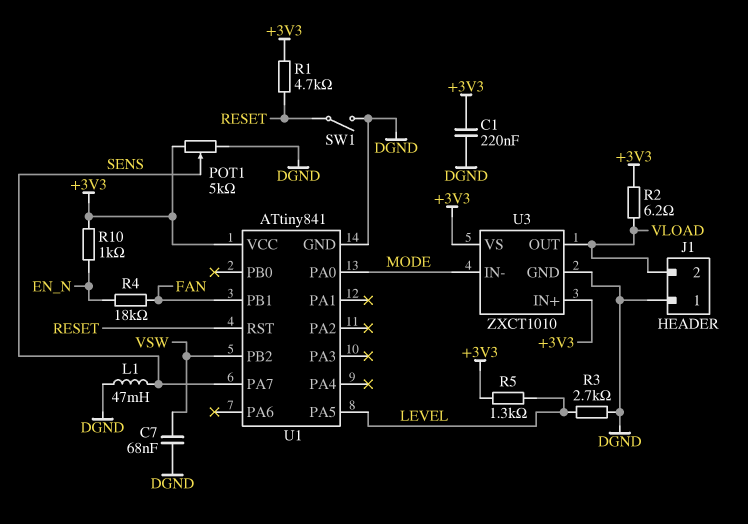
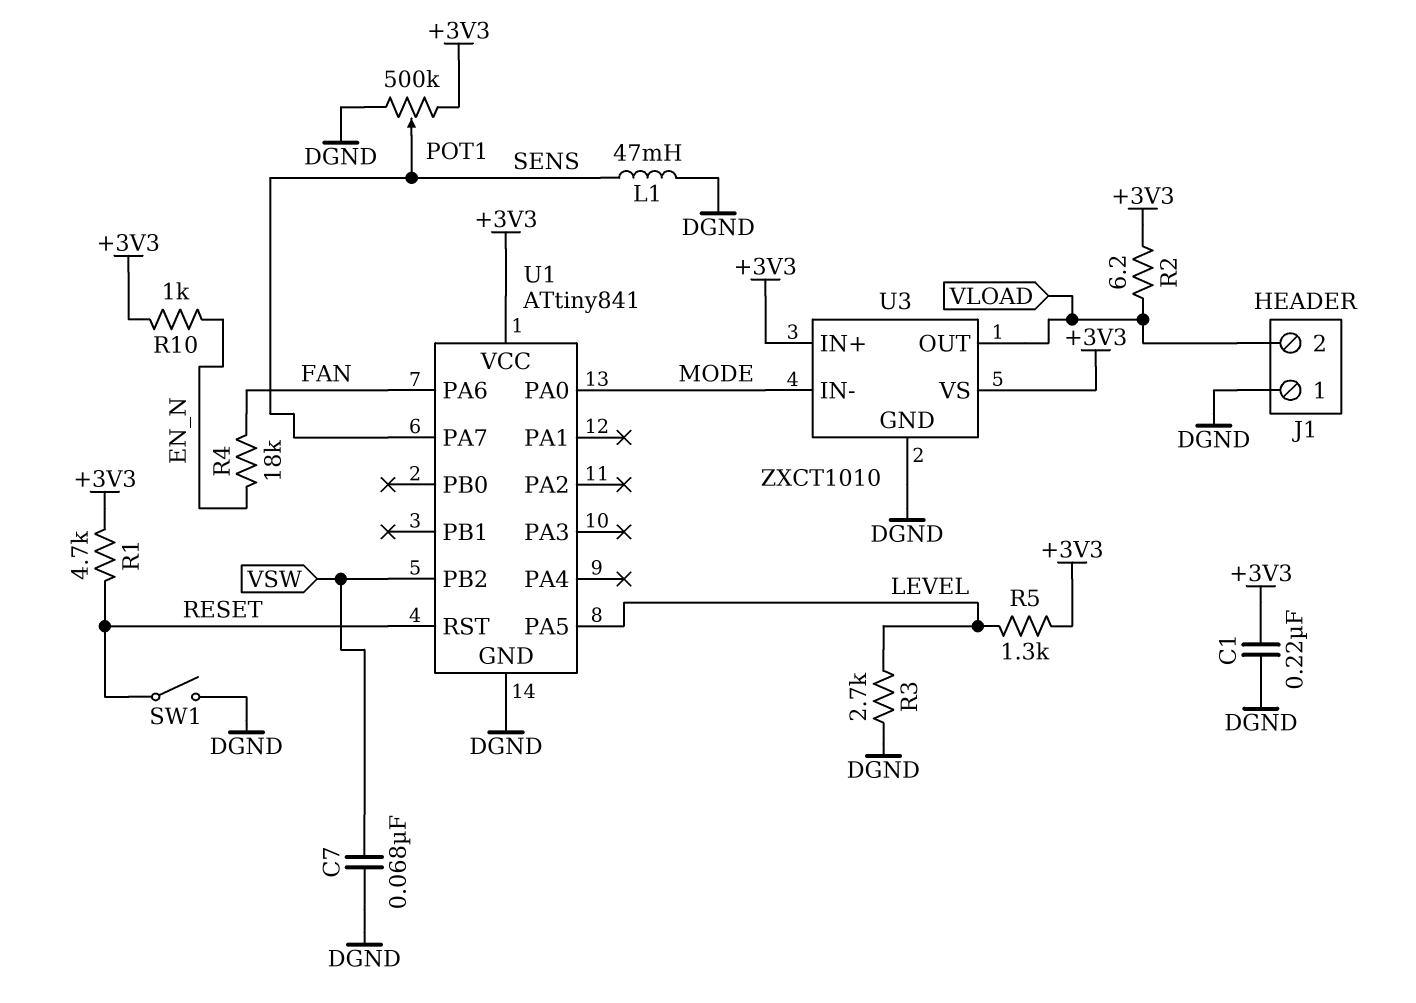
POT1: 5k (+3V3, DGND, wiper SENS) -> 500k (+3V3, DGND, wiper SENS)
U1 pin PA6: none -> FAN
U1 pin PB1: FAN -> none

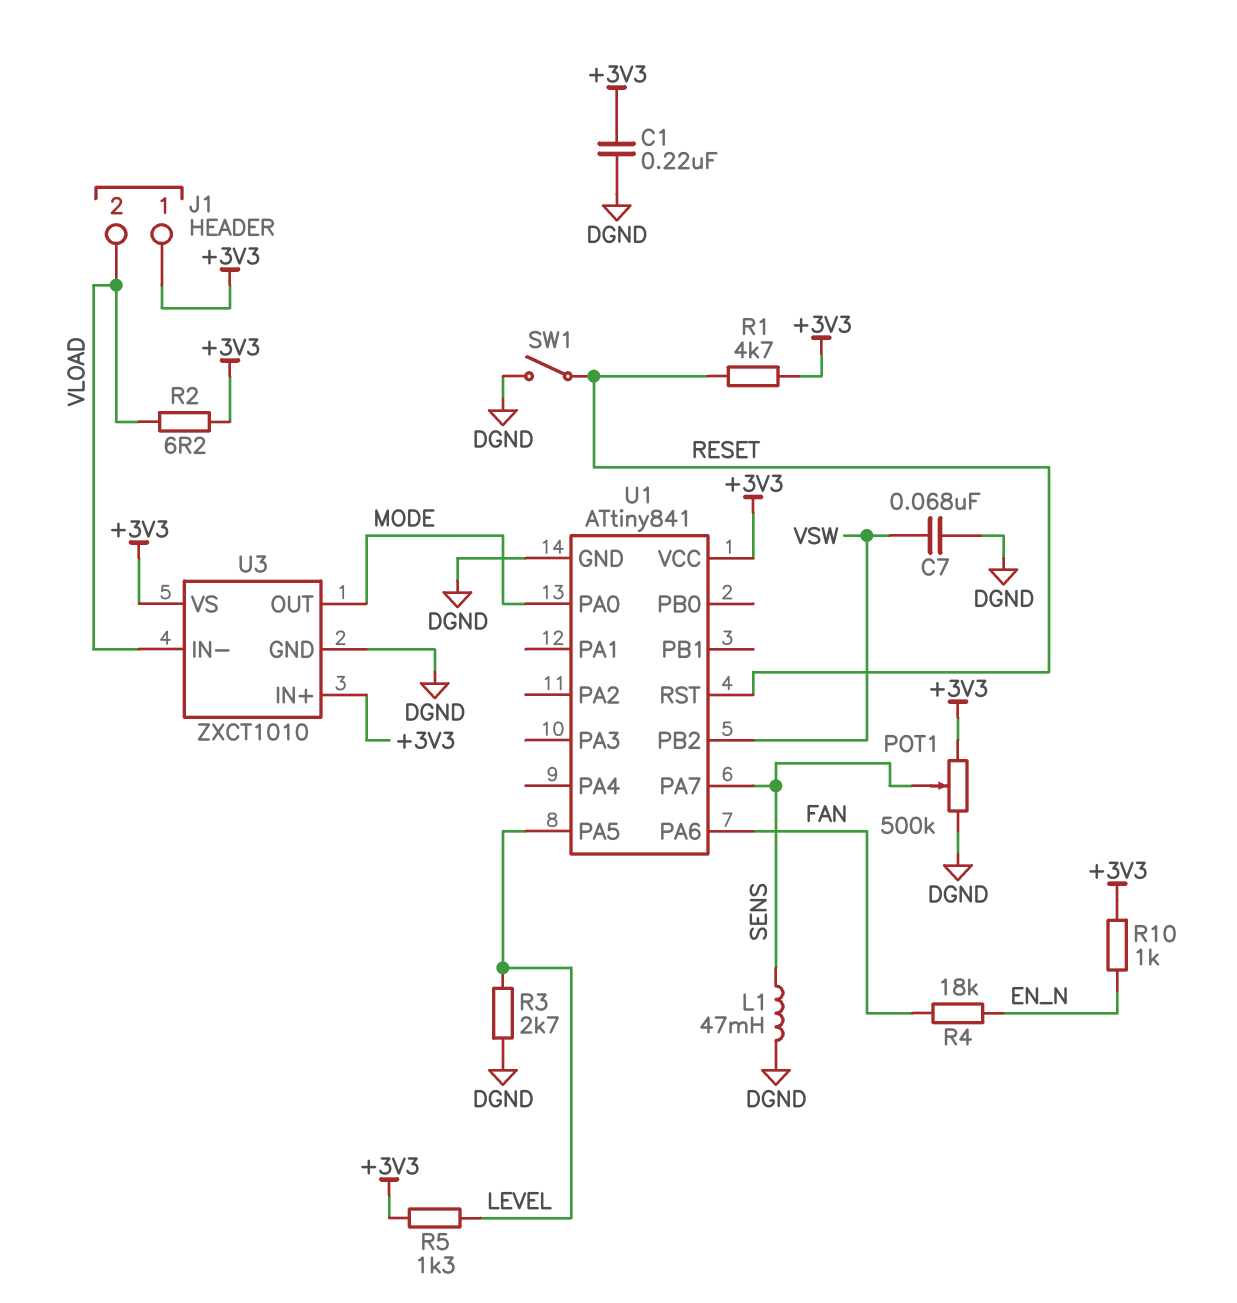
J1 pin 1: DGND -> +3V3
U3 pin IN-: MODE -> VLOAD
U3 pin OUT: VLOAD -> MODE

